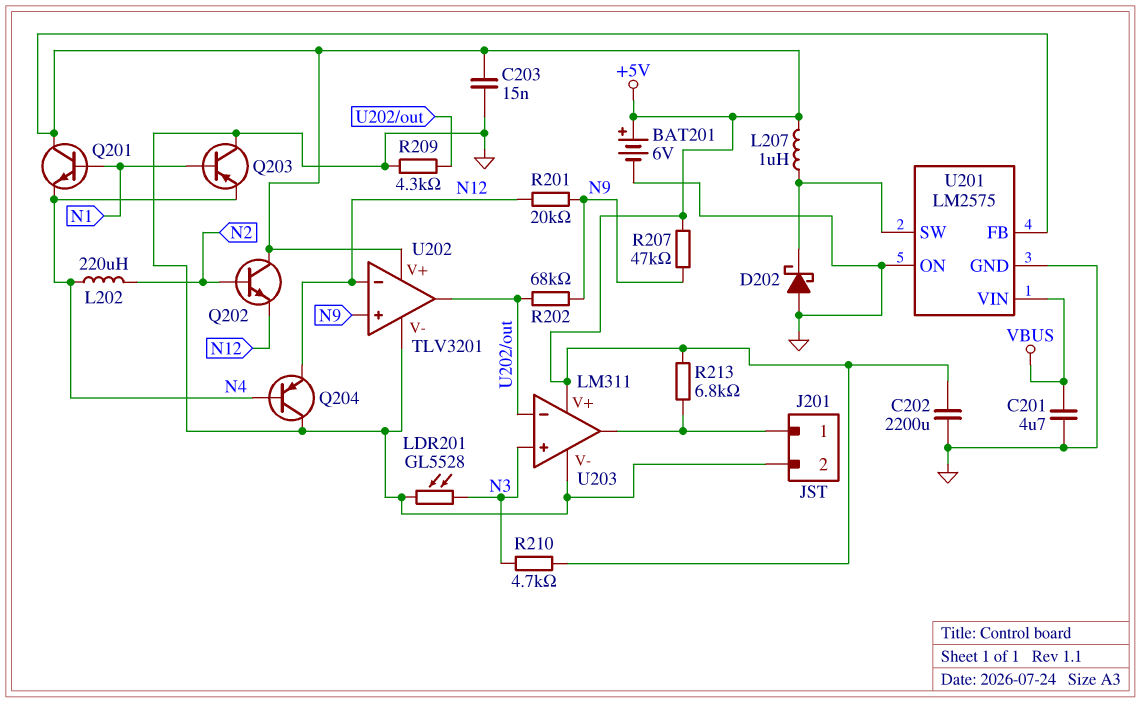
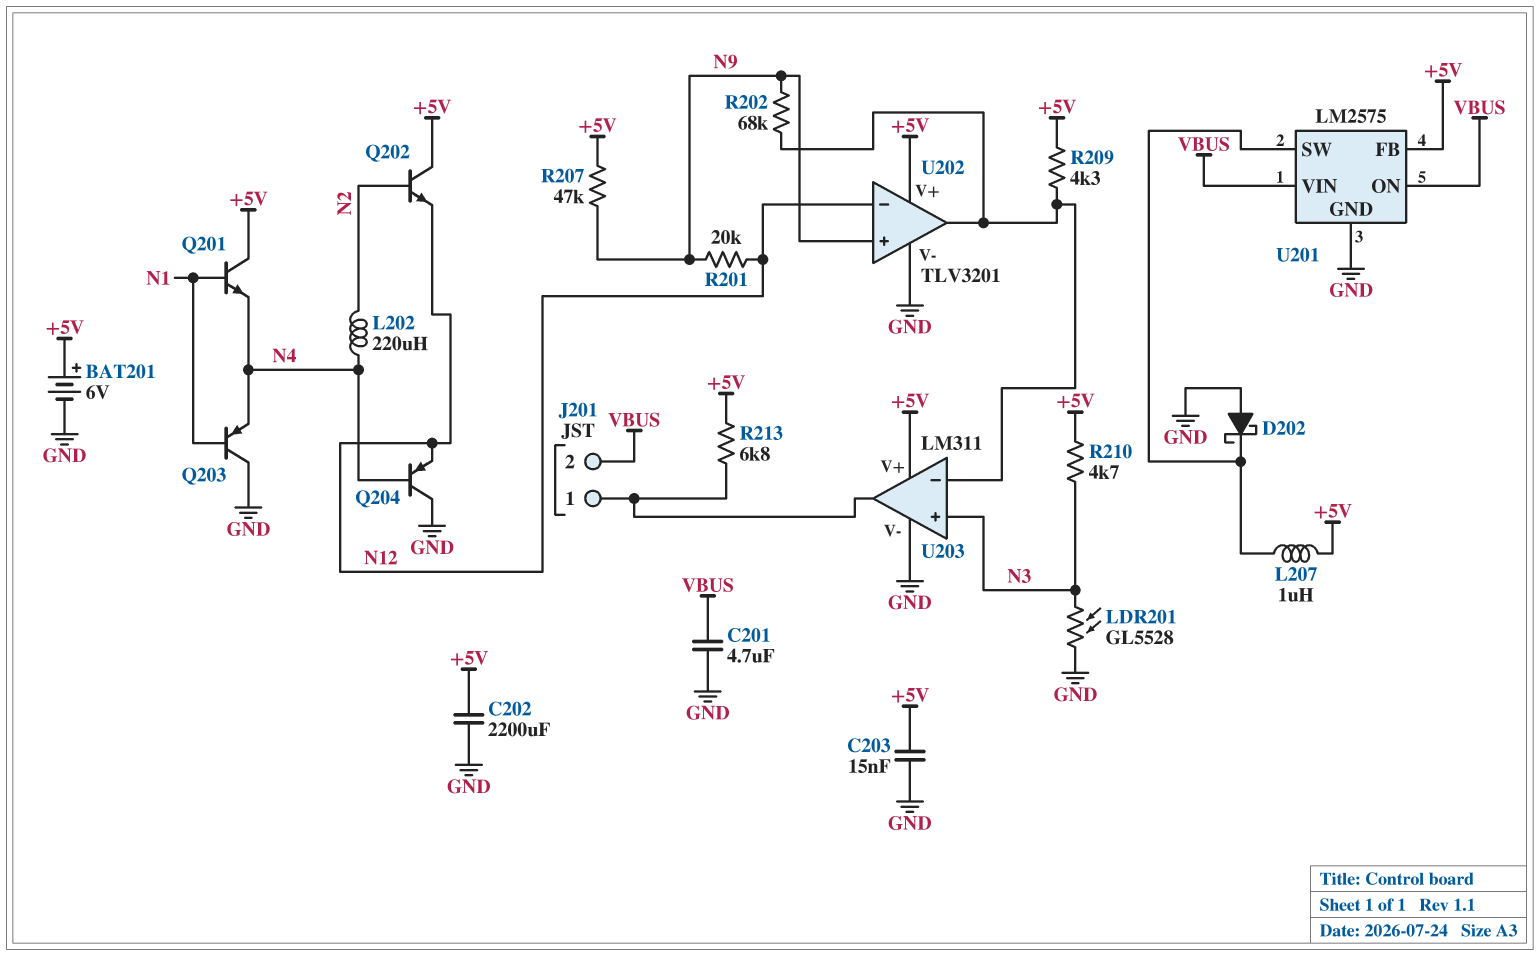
J201 pin 2: GND -> VBUS
R209: 4.3k (GND, U202/out) -> 4.3k (+5V, U202/out)
U201 pin ON: GND -> VBUS

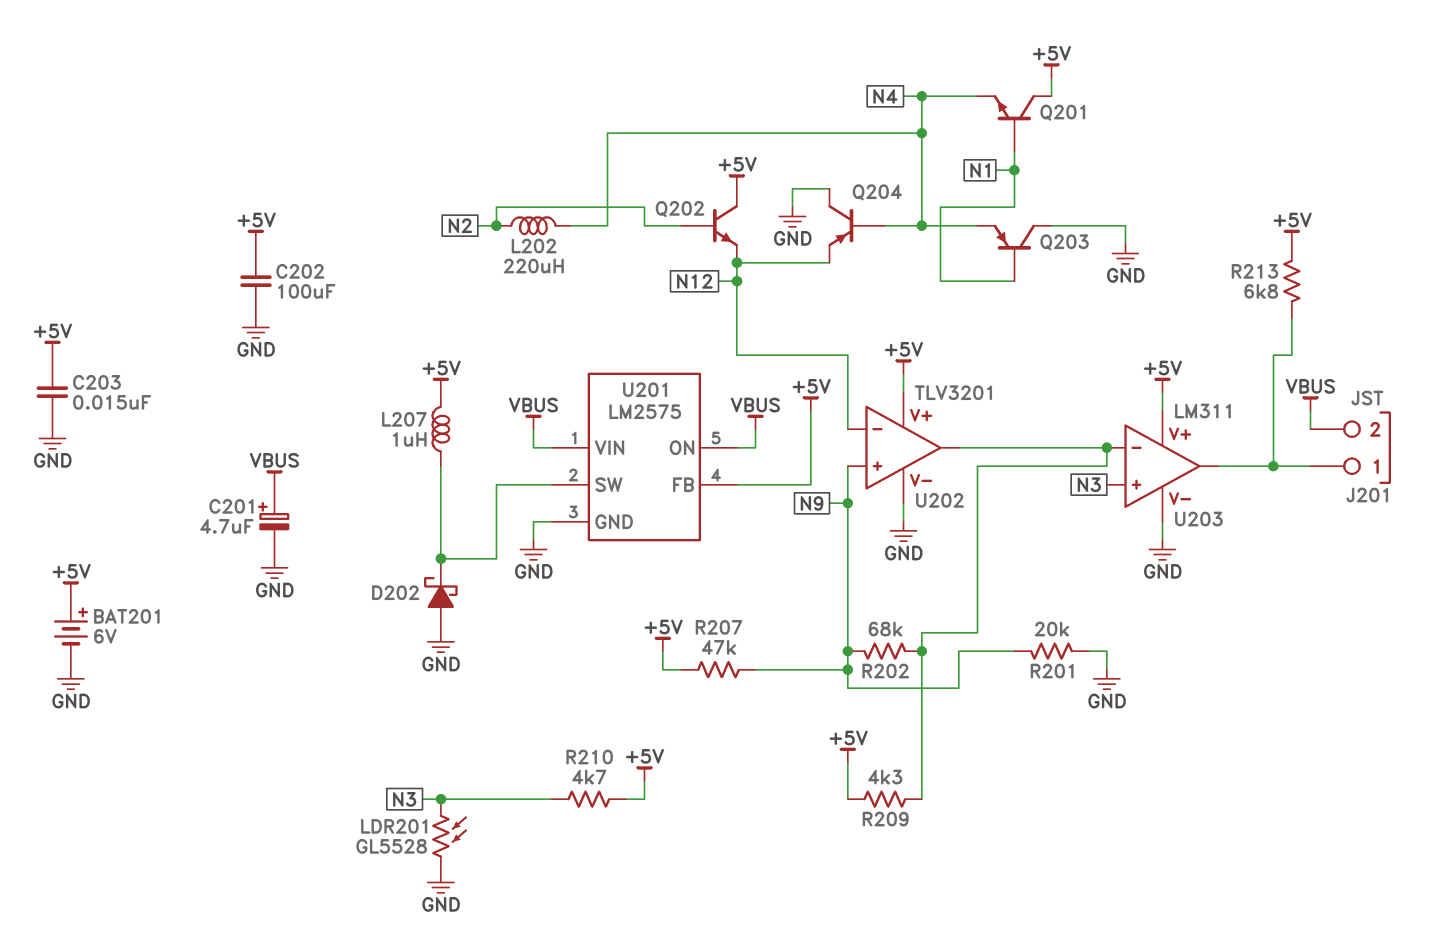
C201: 4.7uF (GND, VBUS) -> 4.7uF (plus VBUS, minus GND)
C202: 2200uF (+5V, GND) -> 100uF (+5V, GND)
R201: 20k (N9, N12) -> 20k (GND, N9)

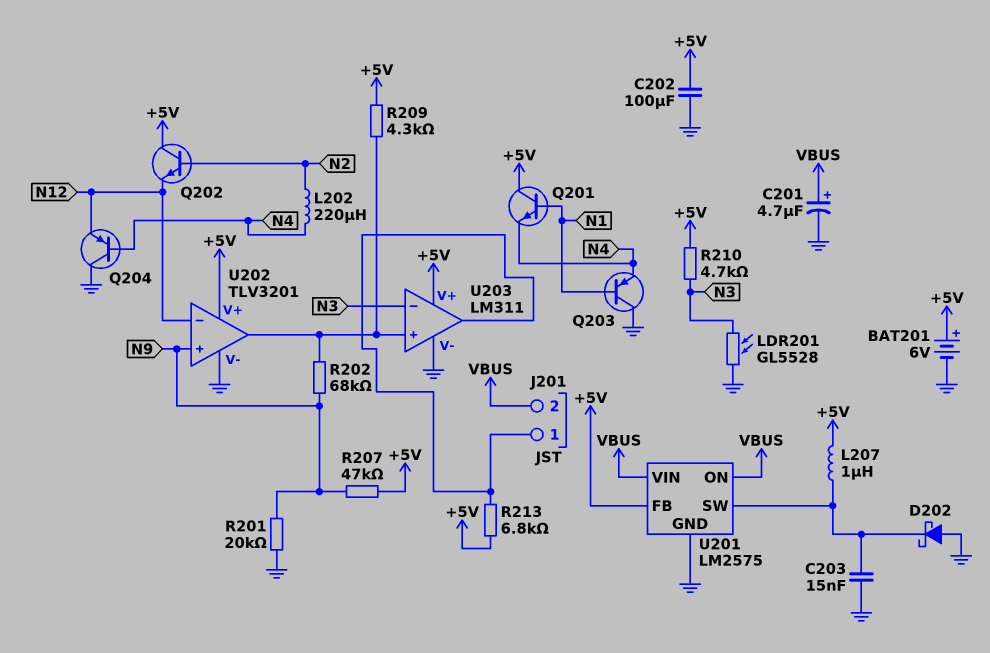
C203: 15nF (+5V, GND) -> 15nF (GND, U201/SW)
U203 pin in+: N3 -> U202/out
U203 pin in-: U202/out -> N3

